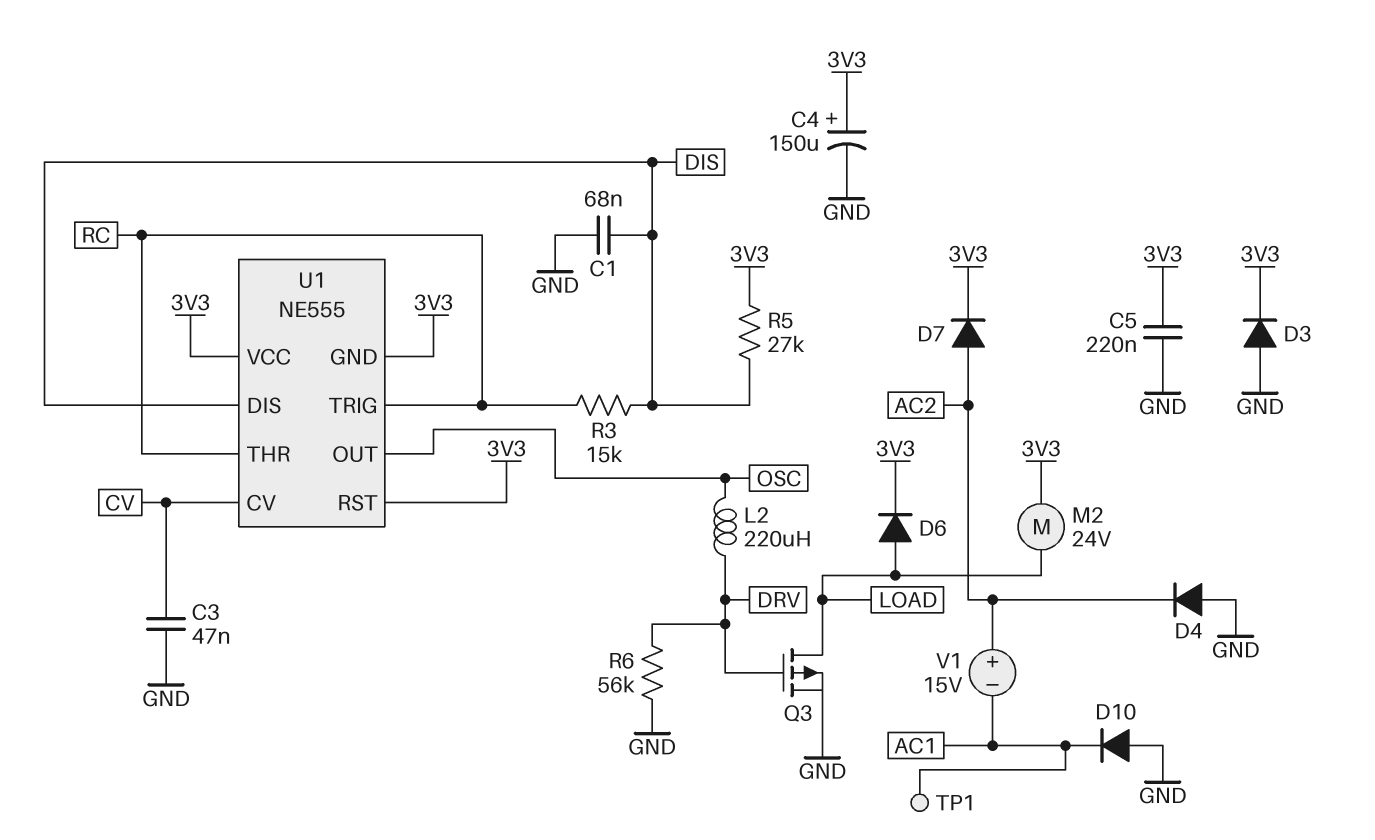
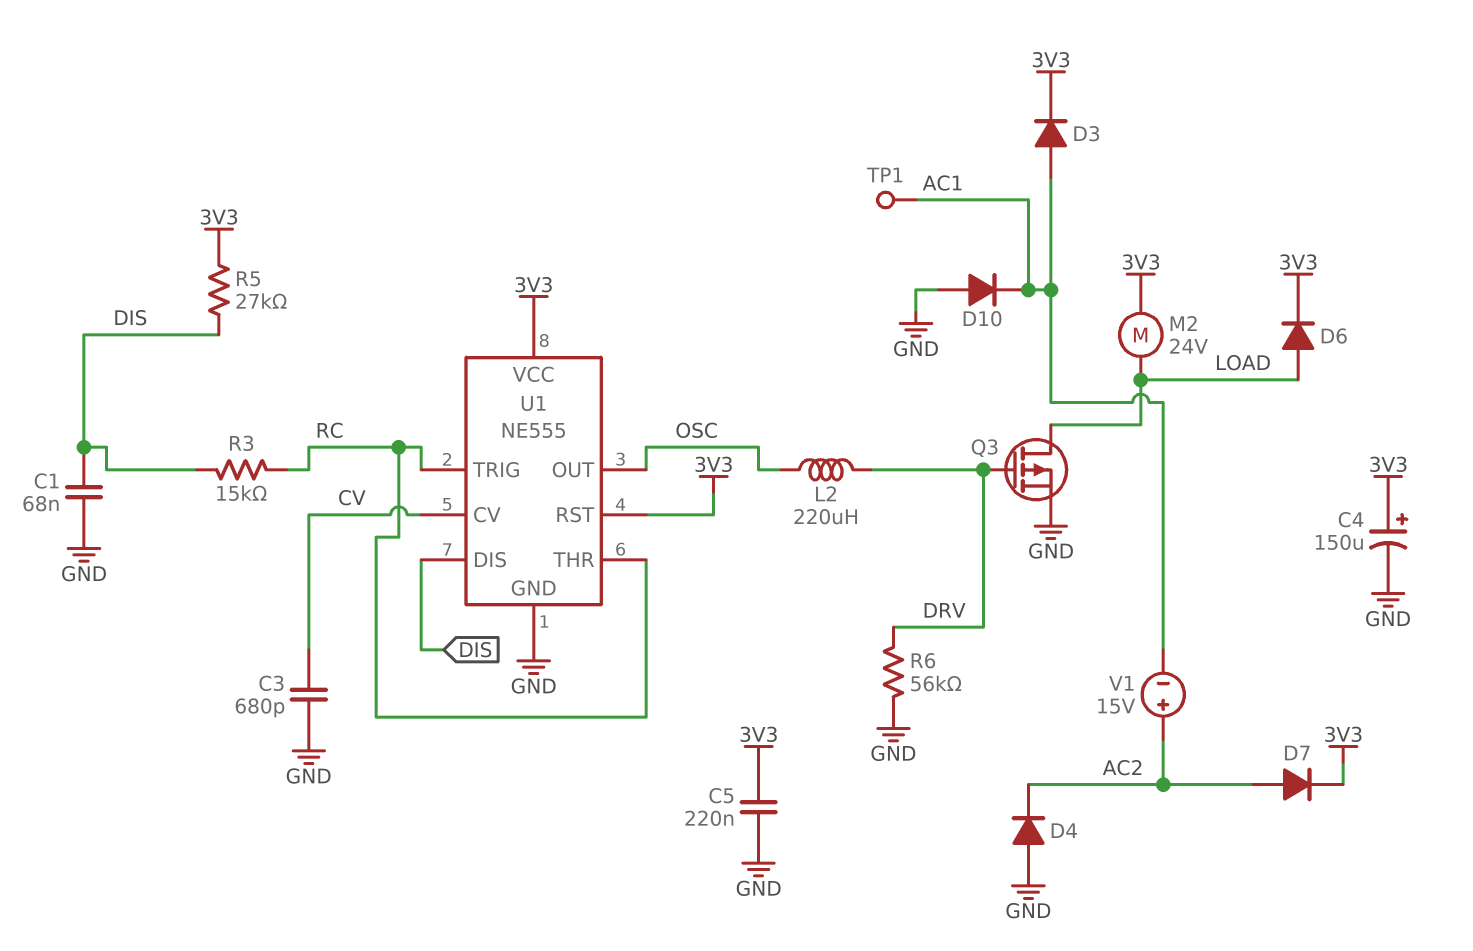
C3: 47nF (CV, GND) -> 680pF (CV, GND)
D3: diode (A GND, K 3V3) -> diode (A AC1, K 3V3)
U1 pin GND: 3V3 -> GND

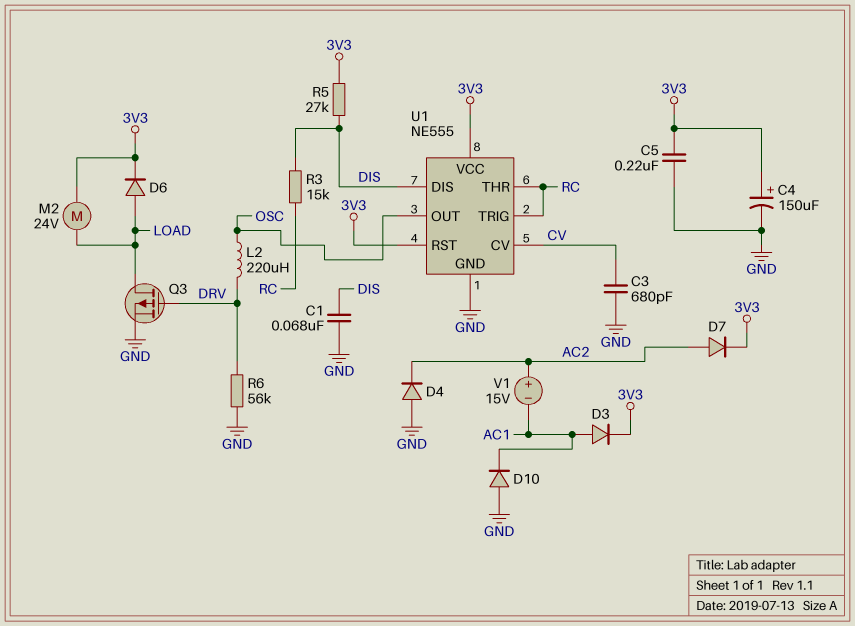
TP1: test point (AC1) -> none

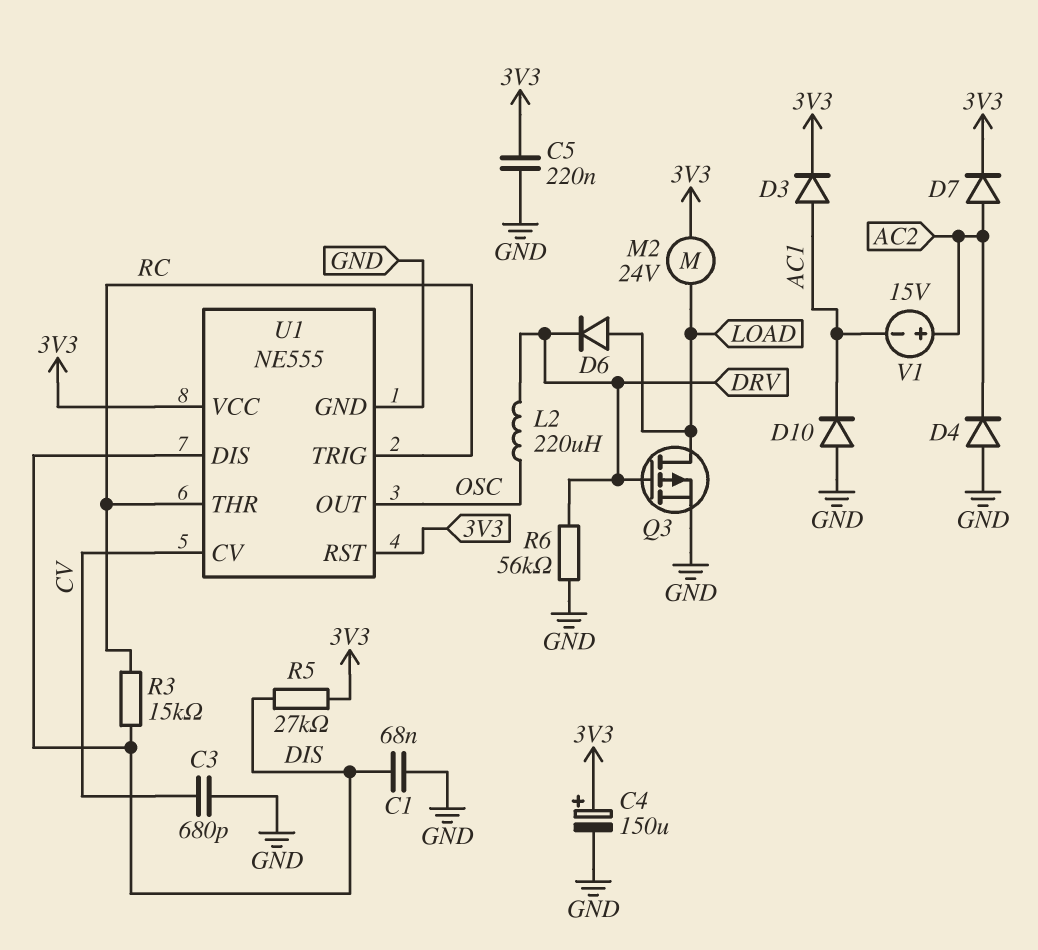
D6: diode (A LOAD, K 3V3) -> diode (A LOAD, K DRV)

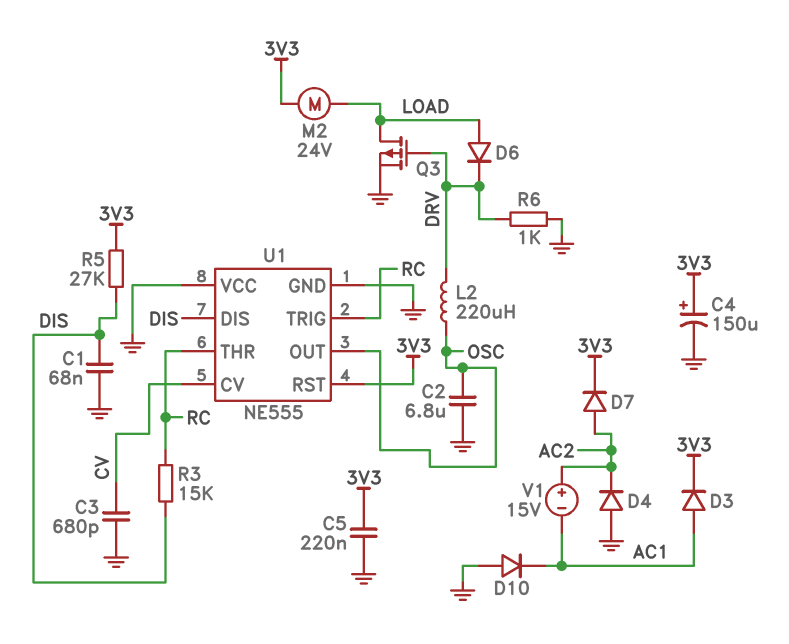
C2: none -> 6.8uF (GND, OSC)
R6: 56k (DRV, GND) -> 1k (DRV, GND)
U1 pin VCC: 3V3 -> GND

